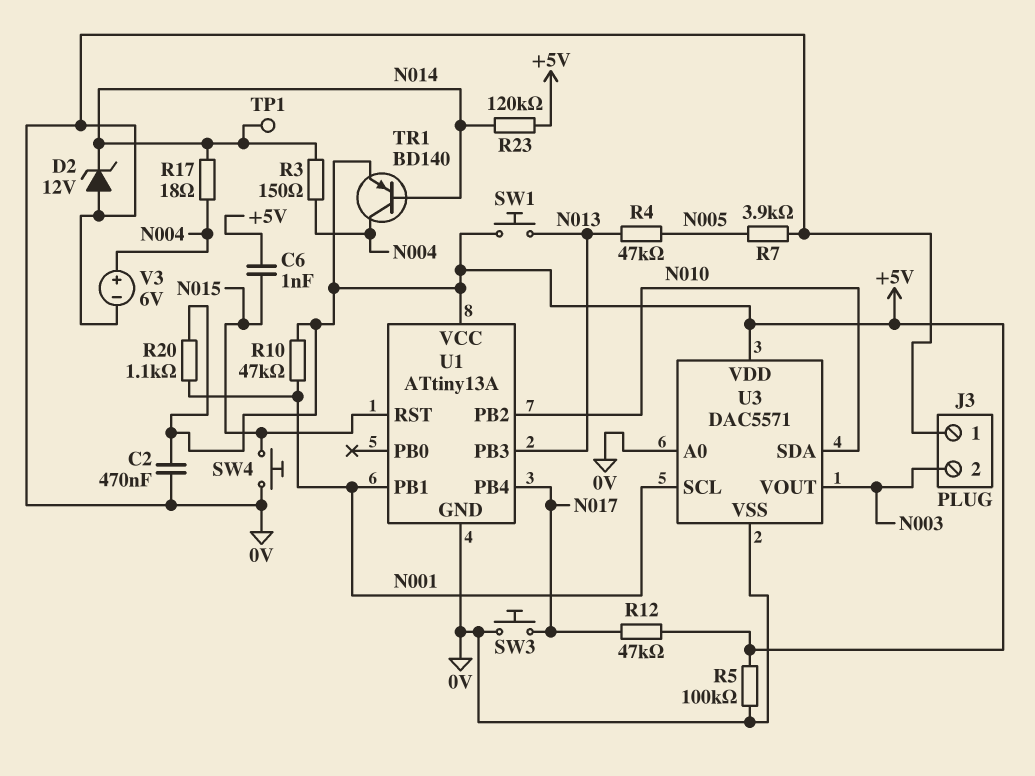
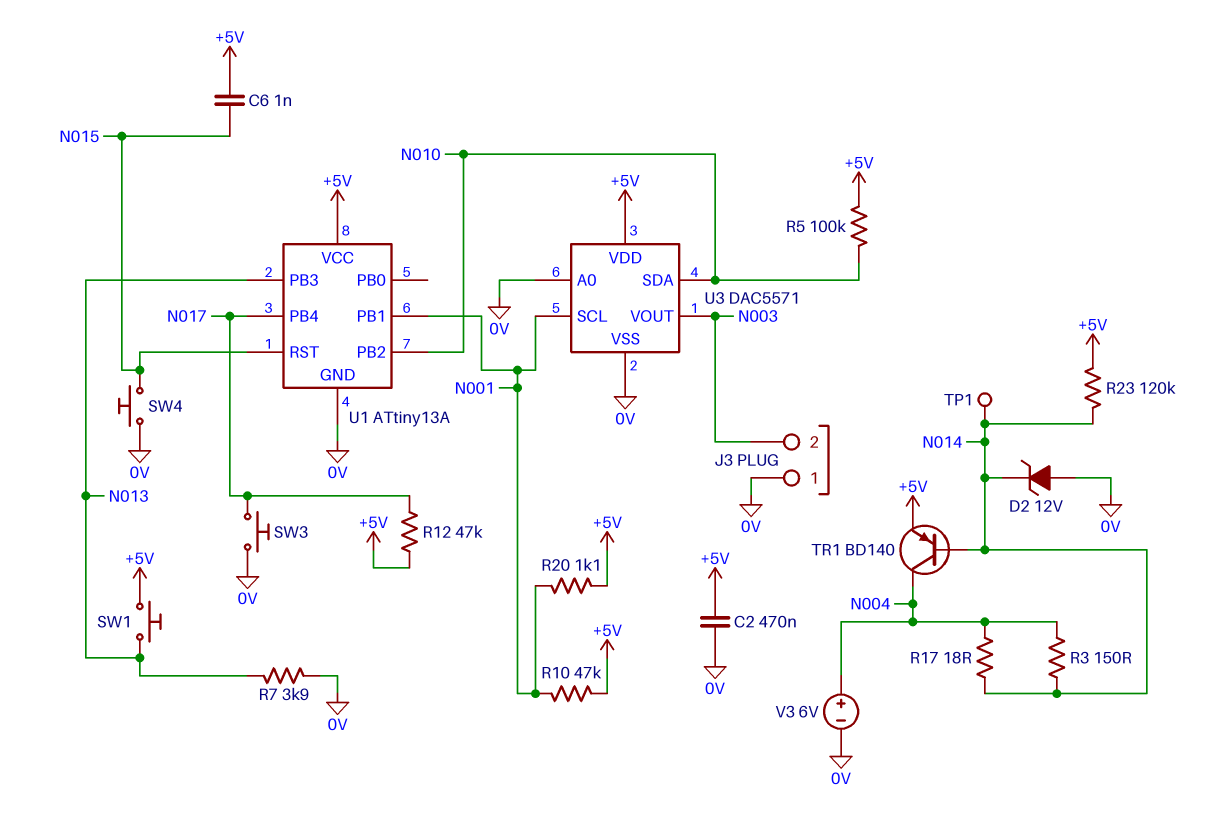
R4: 47k (N005, N013) -> none
R5: 100k (+5V, 0V) -> 100k (+5V, N010)
R7: 3.9k (0V, N005) -> 3.9k (0V, N013)

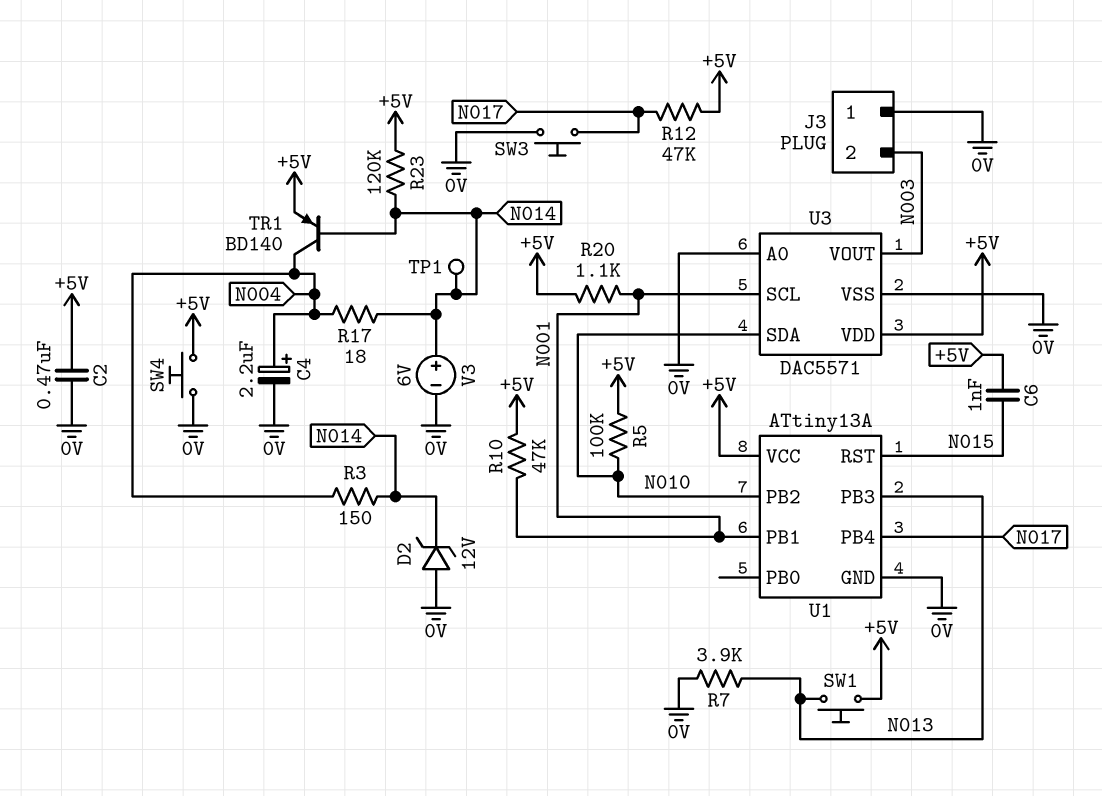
C4: none -> 2.2uF (plus N004, minus 0V)
SW4: button (0V, N015) -> button (+5V, 0V)
V3: 6V (plus N004, minus 0V) -> 6V (plus N014, minus 0V)

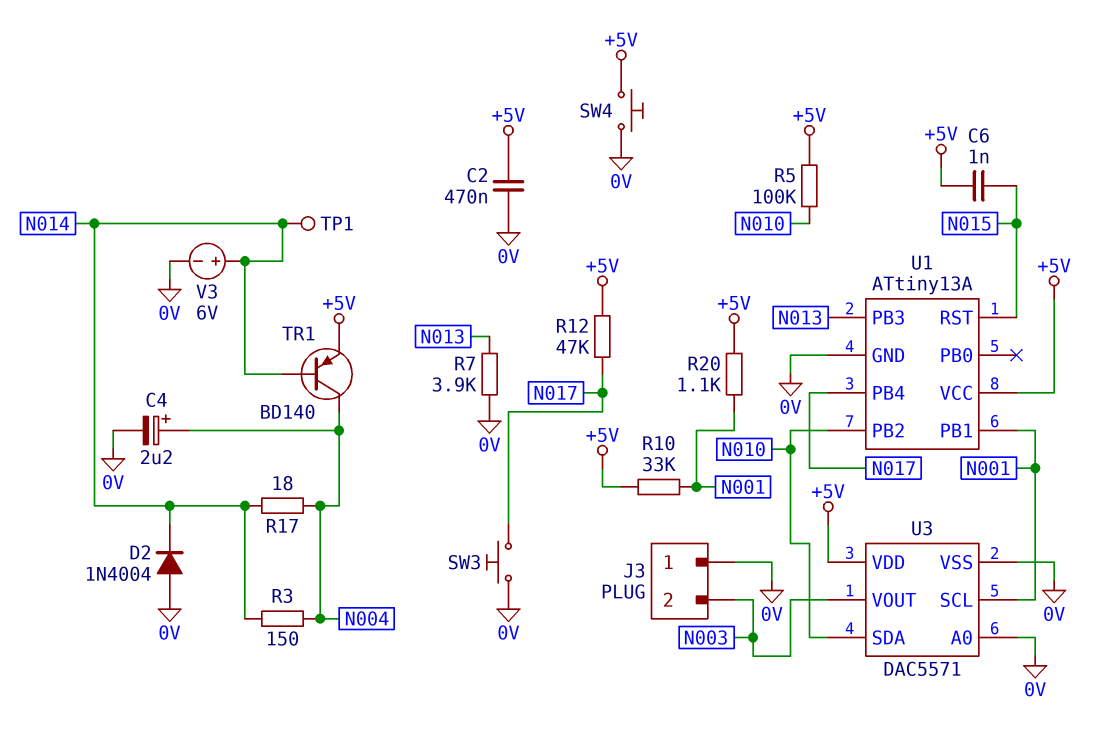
D2: zener 12V (A 0V, K N014) -> diode 1N4004 (A 0V, K N014)
R10: 47k (+5V, N001) -> 33k (+5V, N001)
R23: 120k (+5V, N014) -> none
SW1: button (+5V, N013) -> none

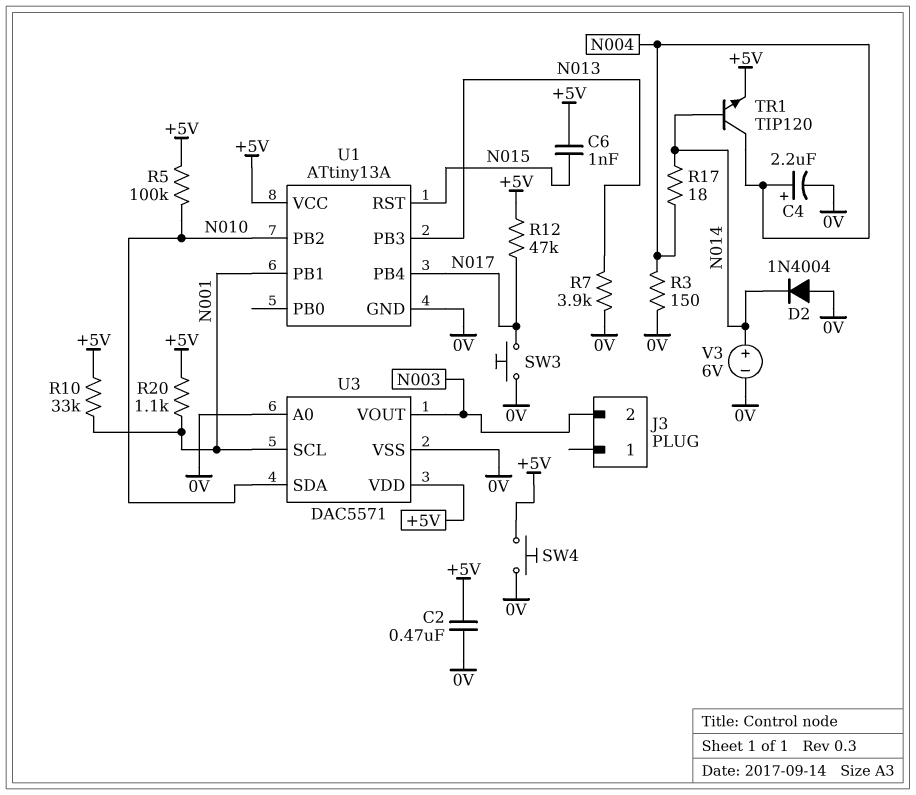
J3 pin 1: 0V -> none
R3: 150 (N004, N014) -> 150 (0V, N004)
TP1: test point (N014) -> none
TR1: PNP BD140 (B N014, C N004, E +5V) -> NPN TIP120 (B N014, C N004, E +5V)

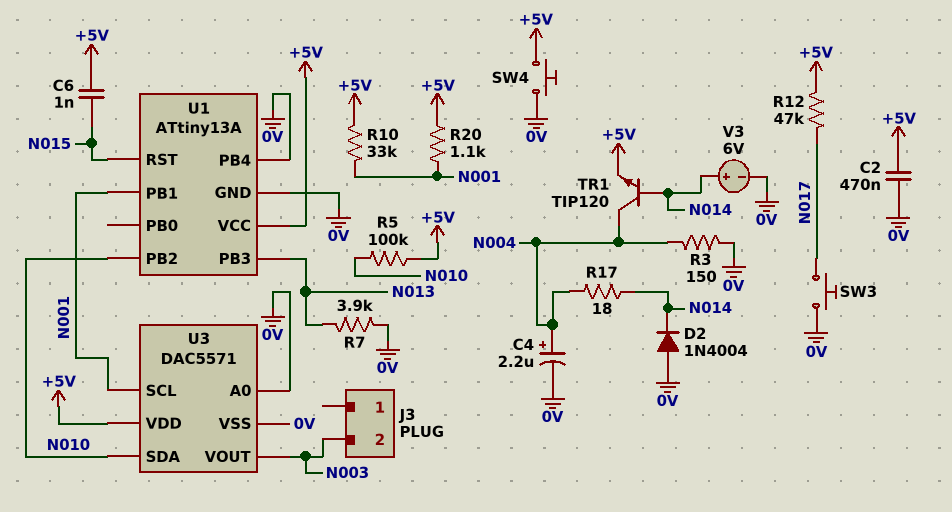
U1 pin PB4: N017 -> 0V

